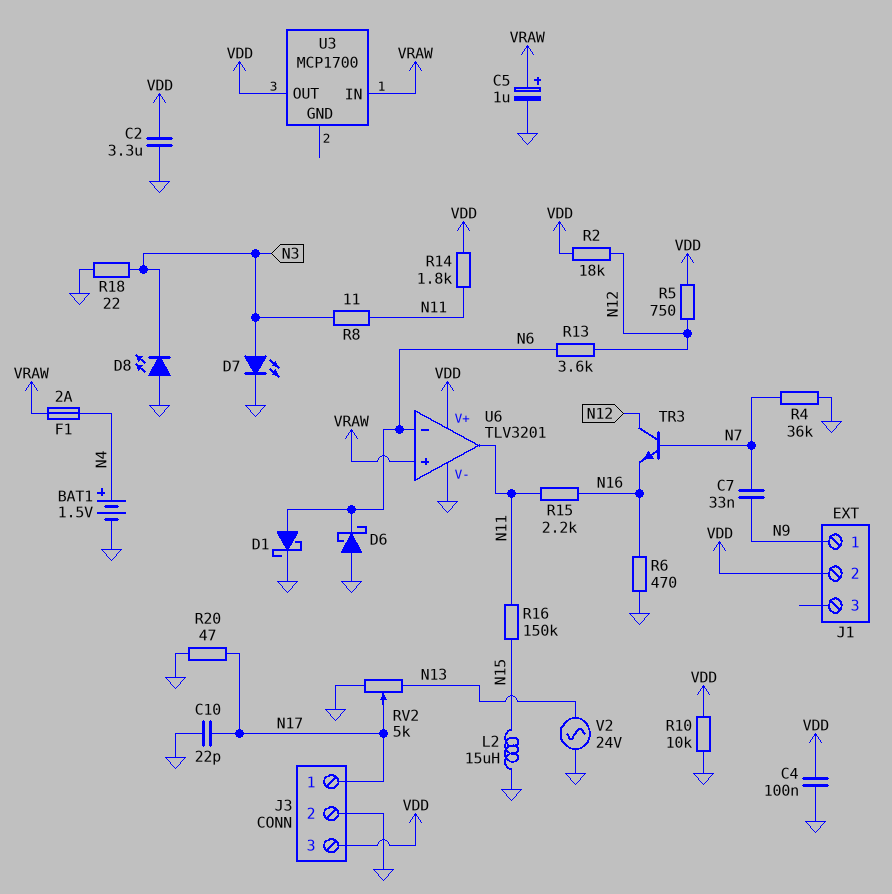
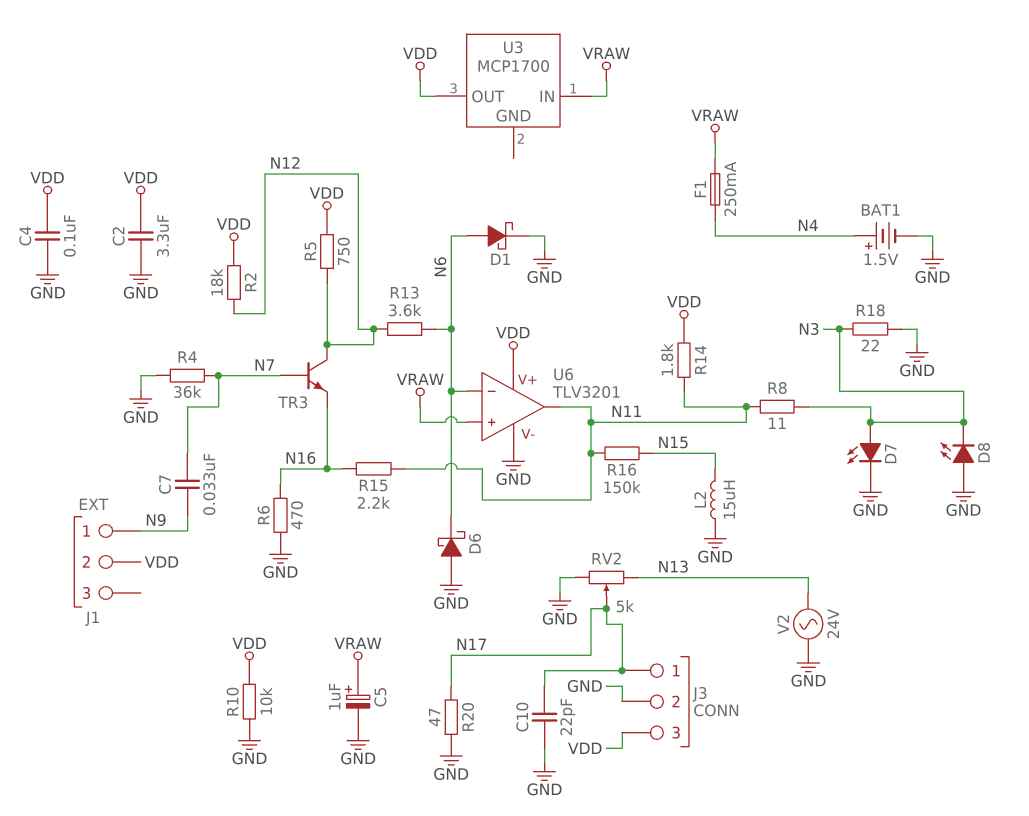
F1: 2A (N4, VRAW) -> 250mA (N4, VRAW)

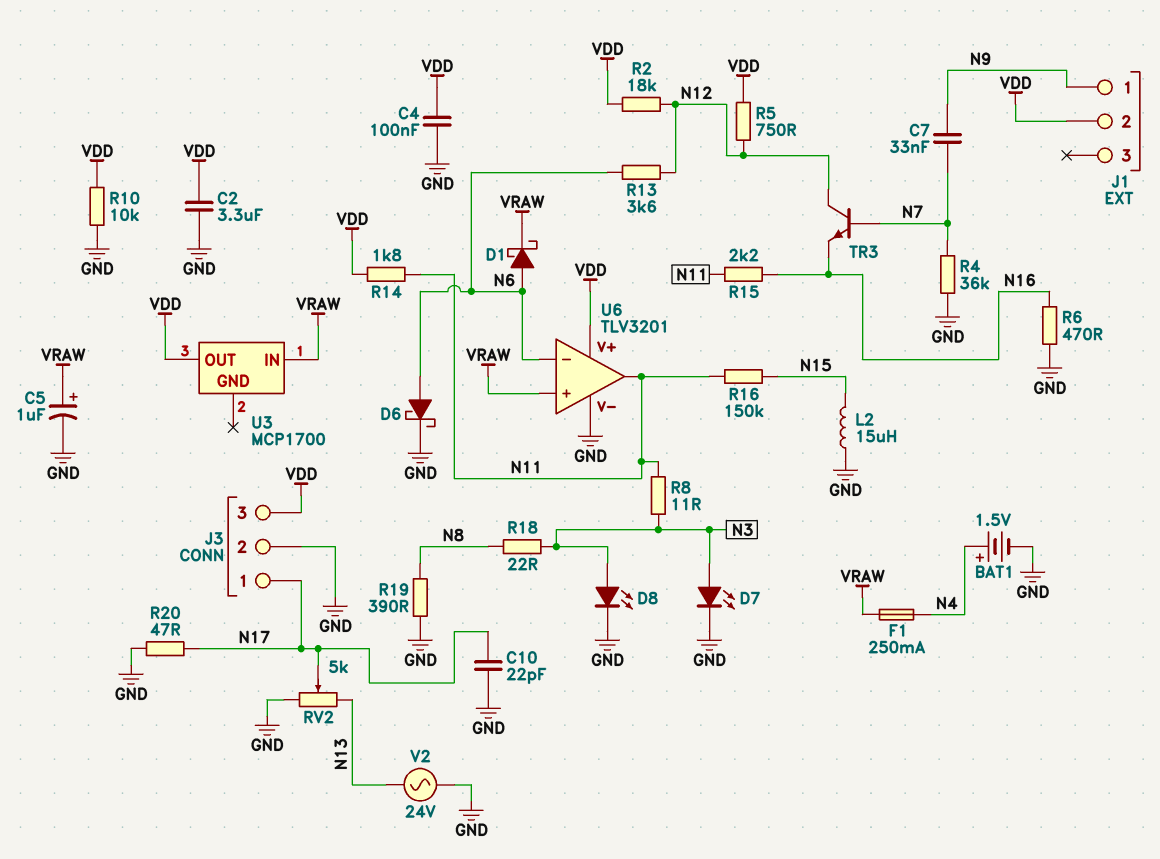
D1: schottky (A N6, K GND) -> schottky (A N6, K VRAW)
D6: schottky (A GND, K N6) -> schottky (A N6, K GND)
D8: LED (A GND, K N3) -> LED (A N3, K GND)
R18: 22 (GND, N3) -> 22 (N3, N8)
R19: none -> 390 (GND, N8)

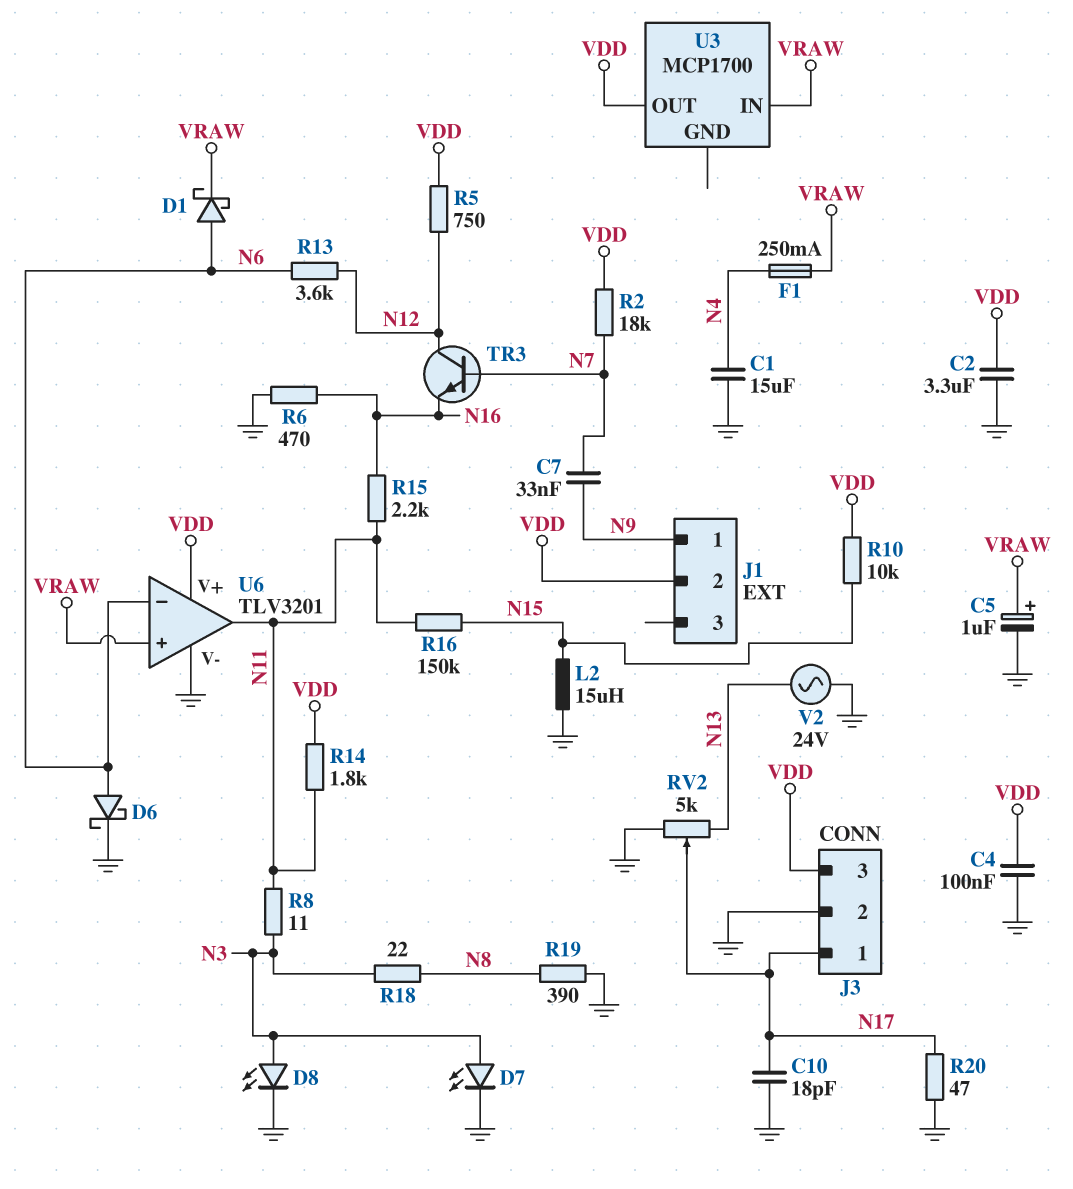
BAT1: 1.5V (plus N4, minus GND) -> none
C1: none -> 15uF (GND, N4)
C10: 22pF (GND, N17) -> 18pF (GND, N17)
R2: 18k (N12, VDD) -> 18k (N7, VDD)
R4: 36k (GND, N7) -> none
R10: 10k (GND, VDD) -> 10k (N15, VDD)

